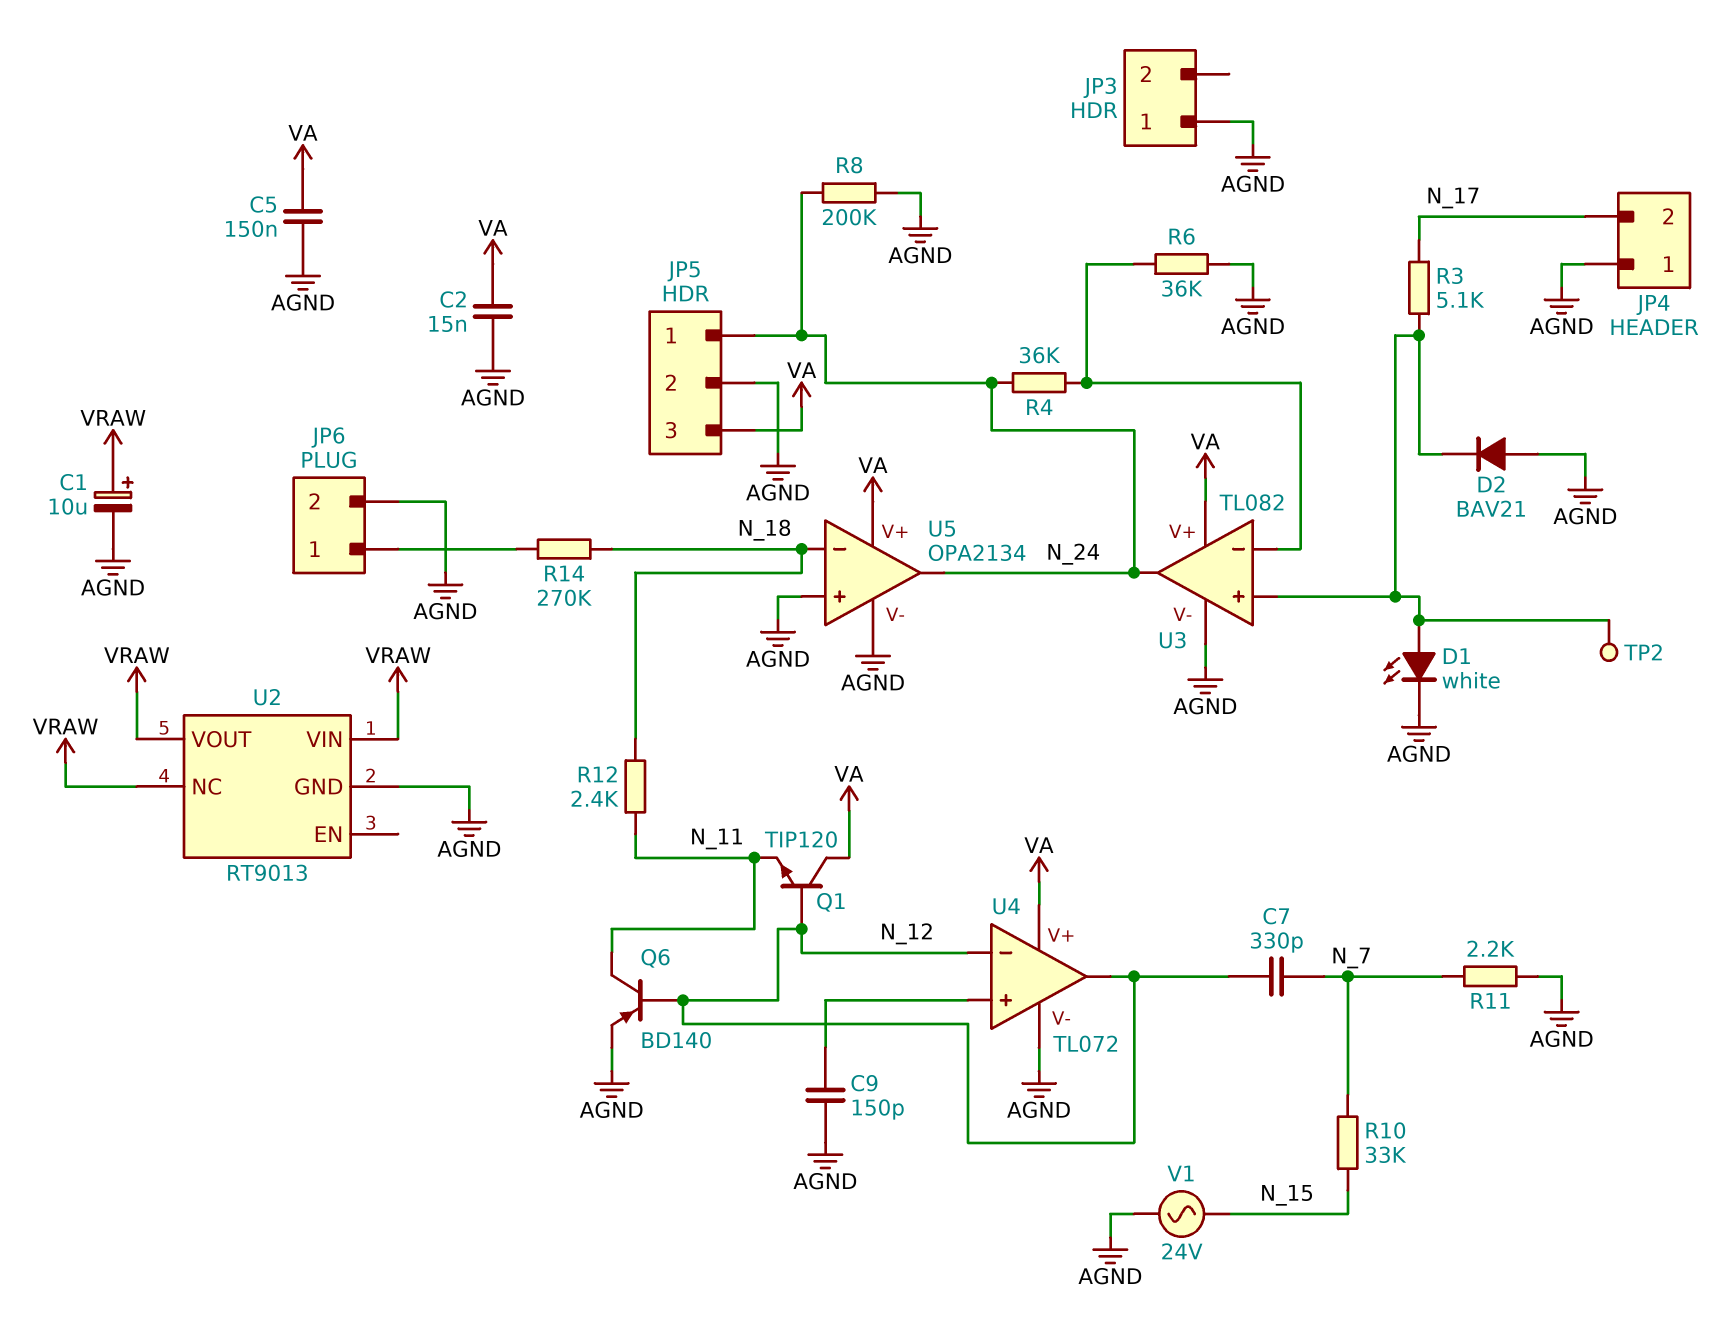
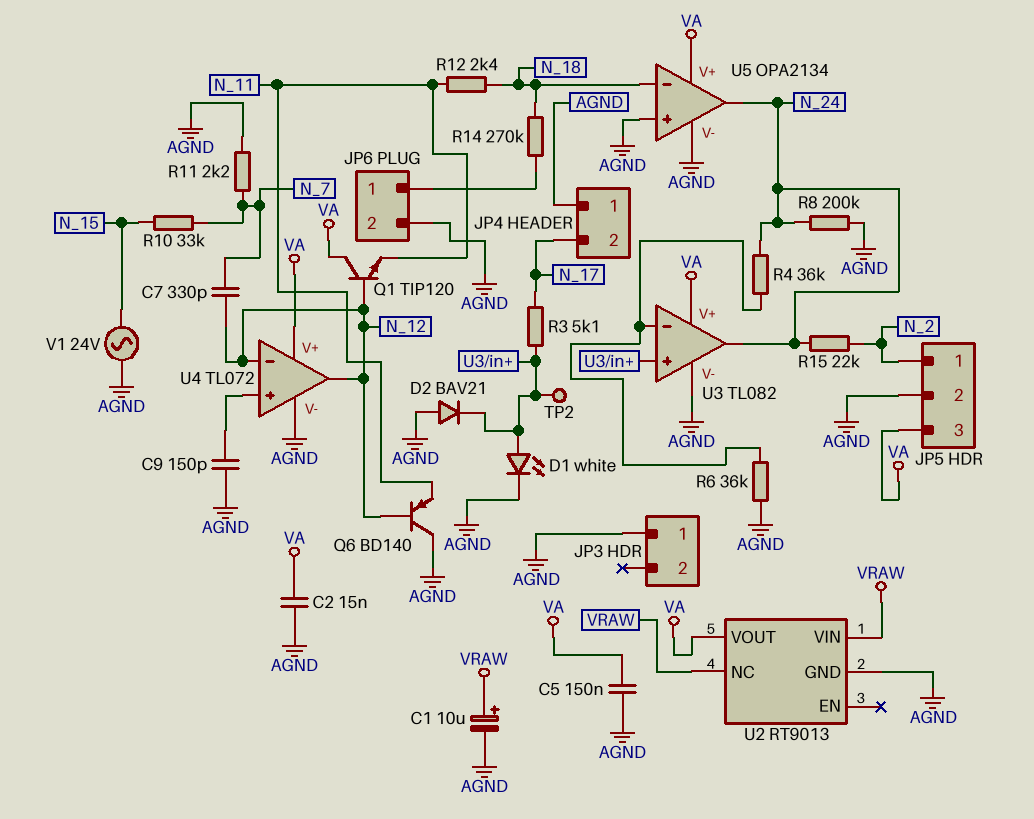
JP5 pin 1: N_24 -> N_2
Q6: PNP BD140 (B N_12, C N_11, E AGND) -> PNP BD140 (B N_12, C AGND, E N_11)
R15: none -> 22k (N_2, N_24)
U2 pin VOUT: VRAW -> VA

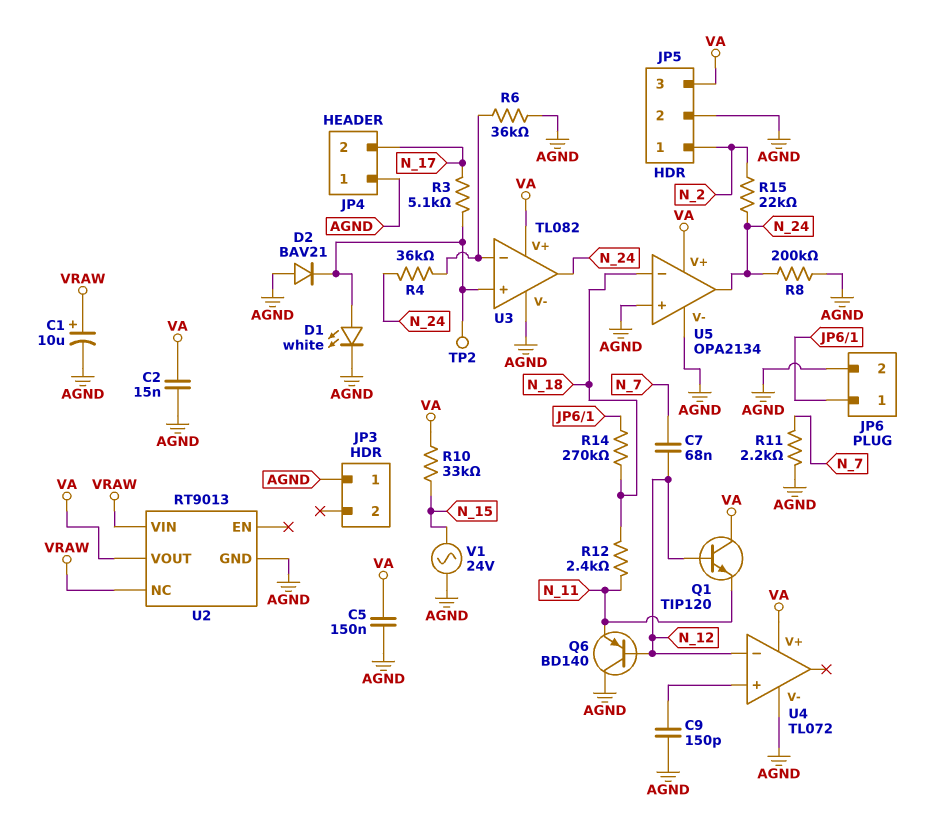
C7: 330pF (N_7, N_12) -> 68nF (N_7, N_12)
R10: 33k (N_7, N_15) -> 33k (N_15, VA)
U4 pin out: N_12 -> none

